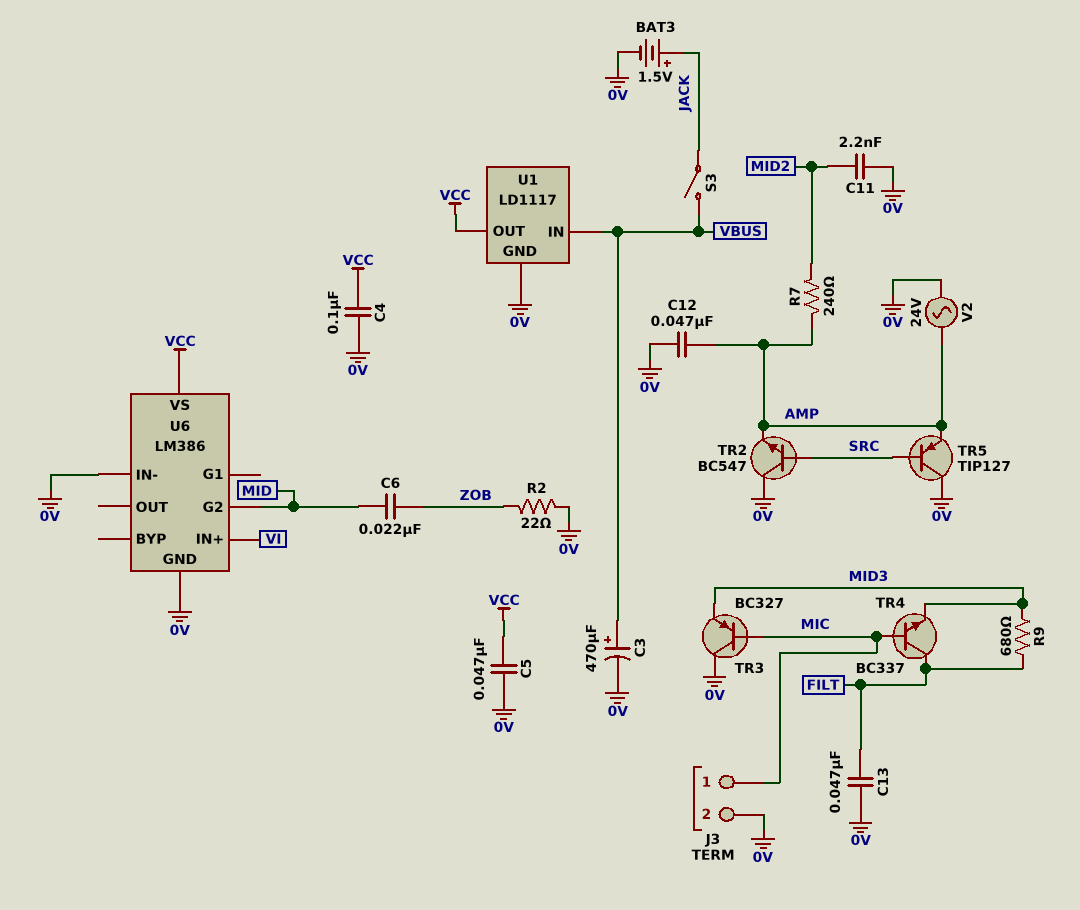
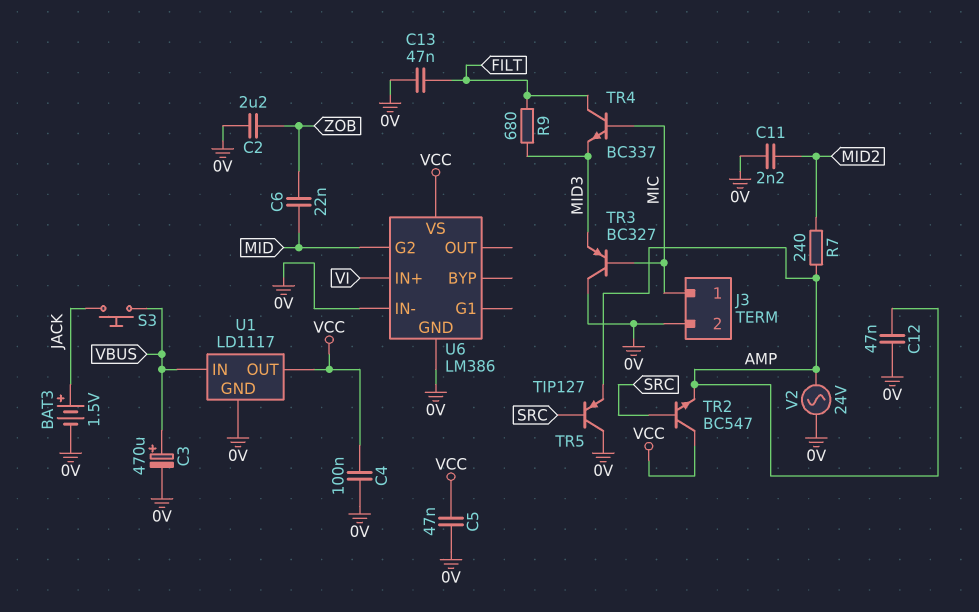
C2: none -> 2.2uF (0V, ZOB)
R2: 22 (0V, ZOB) -> none
S3: switch (JACK, VBUS) -> button (JACK, VBUS)
TR2: NPN BC547 (B SRC, C 0V, E AMP) -> NPN BC547 (B SRC, C VCC, E AMP)

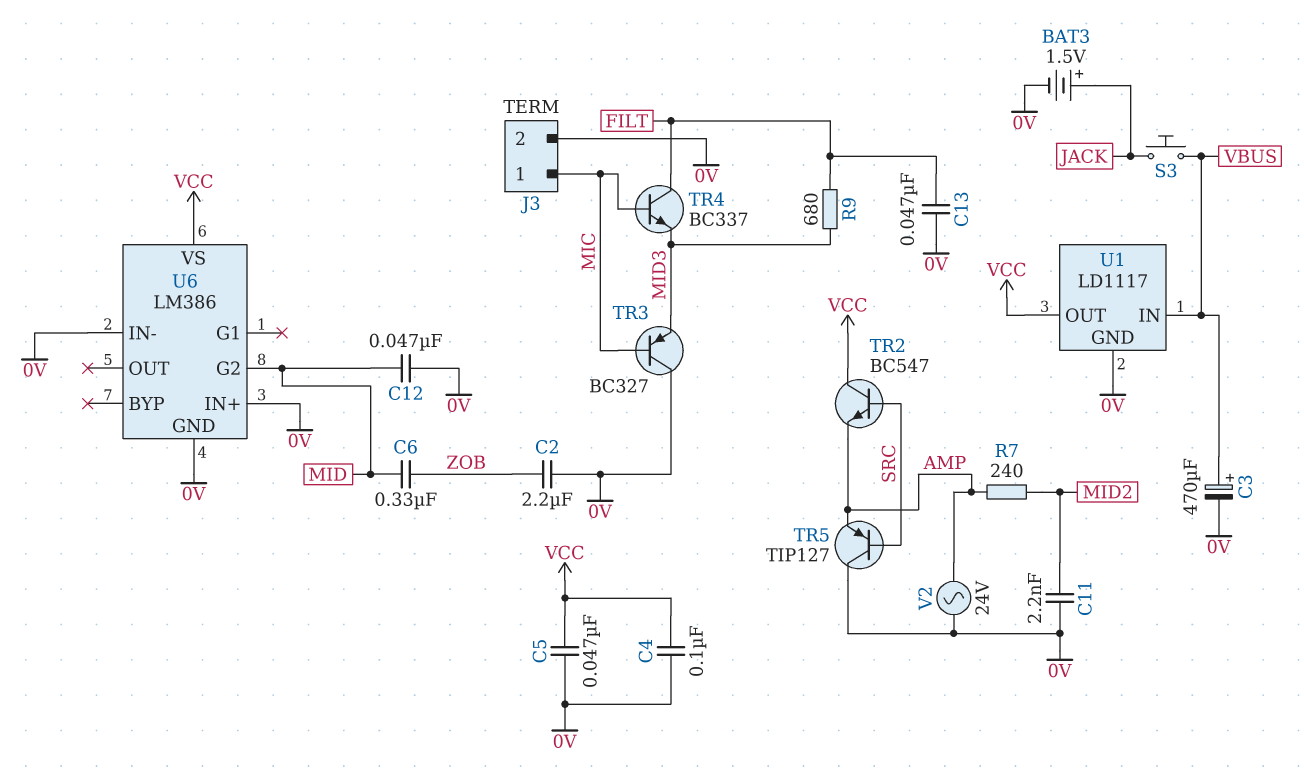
C6: 22nF (MID, ZOB) -> 330nF (MID, ZOB)
C12: 47nF (0V, AMP) -> 47nF (0V, MID)
U6 pin IN+: VI -> 0V

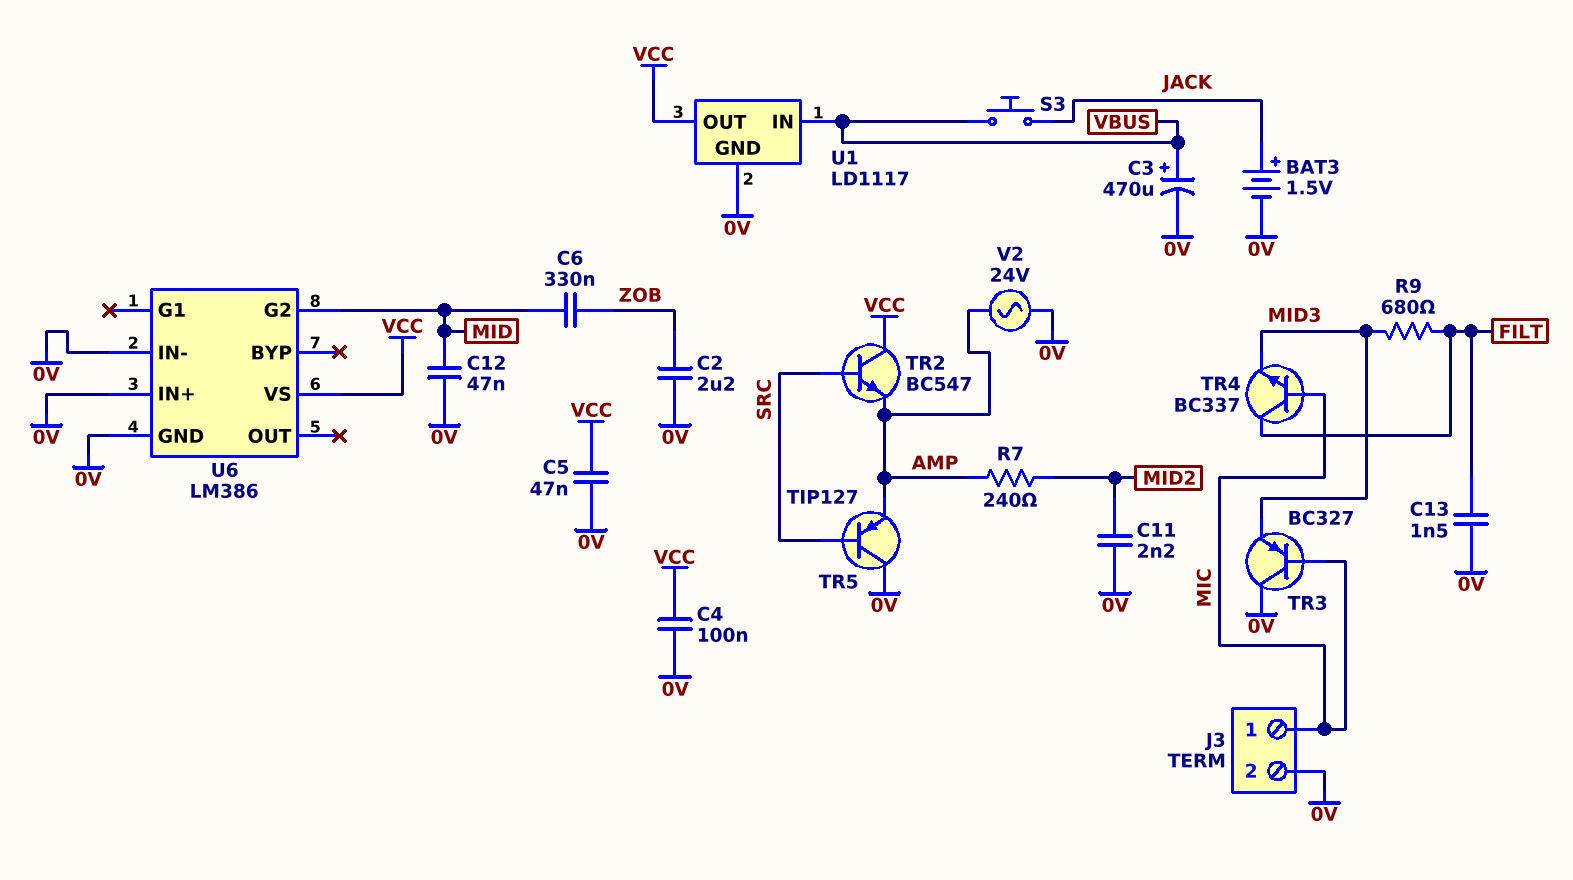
C13: 47nF (0V, FILT) -> 1.5nF (0V, FILT)

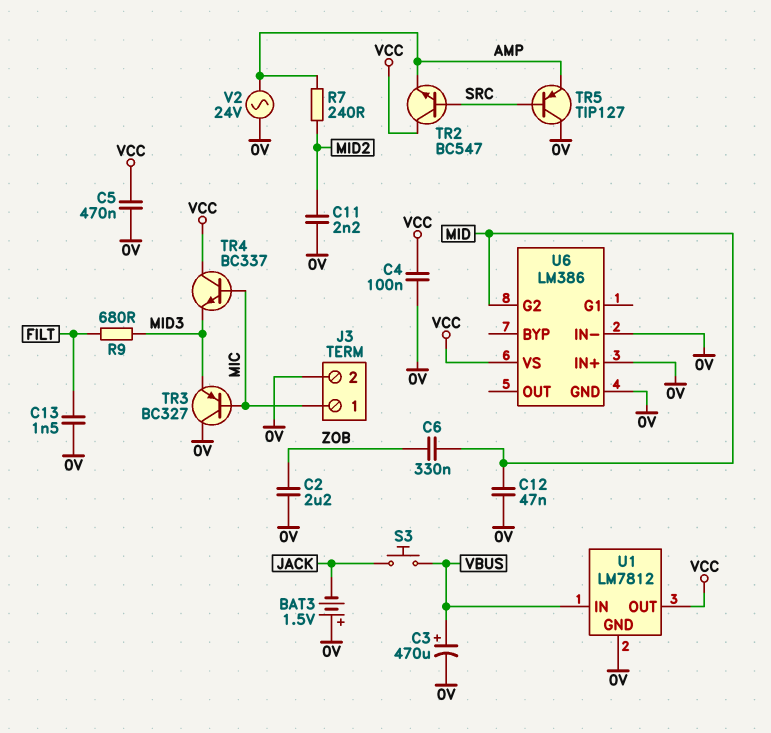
BAT3: 1.5V (plus JACK, minus 0V) -> 1.5V (plus 0V, minus JACK)
C5: 47nF (0V, VCC) -> 470nF (0V, VCC)
TR4: NPN BC337 (B MIC, C FILT, E MID3) -> NPN BC337 (B MIC, C VCC, E MID3)
U1: LD1117 -> LM7812

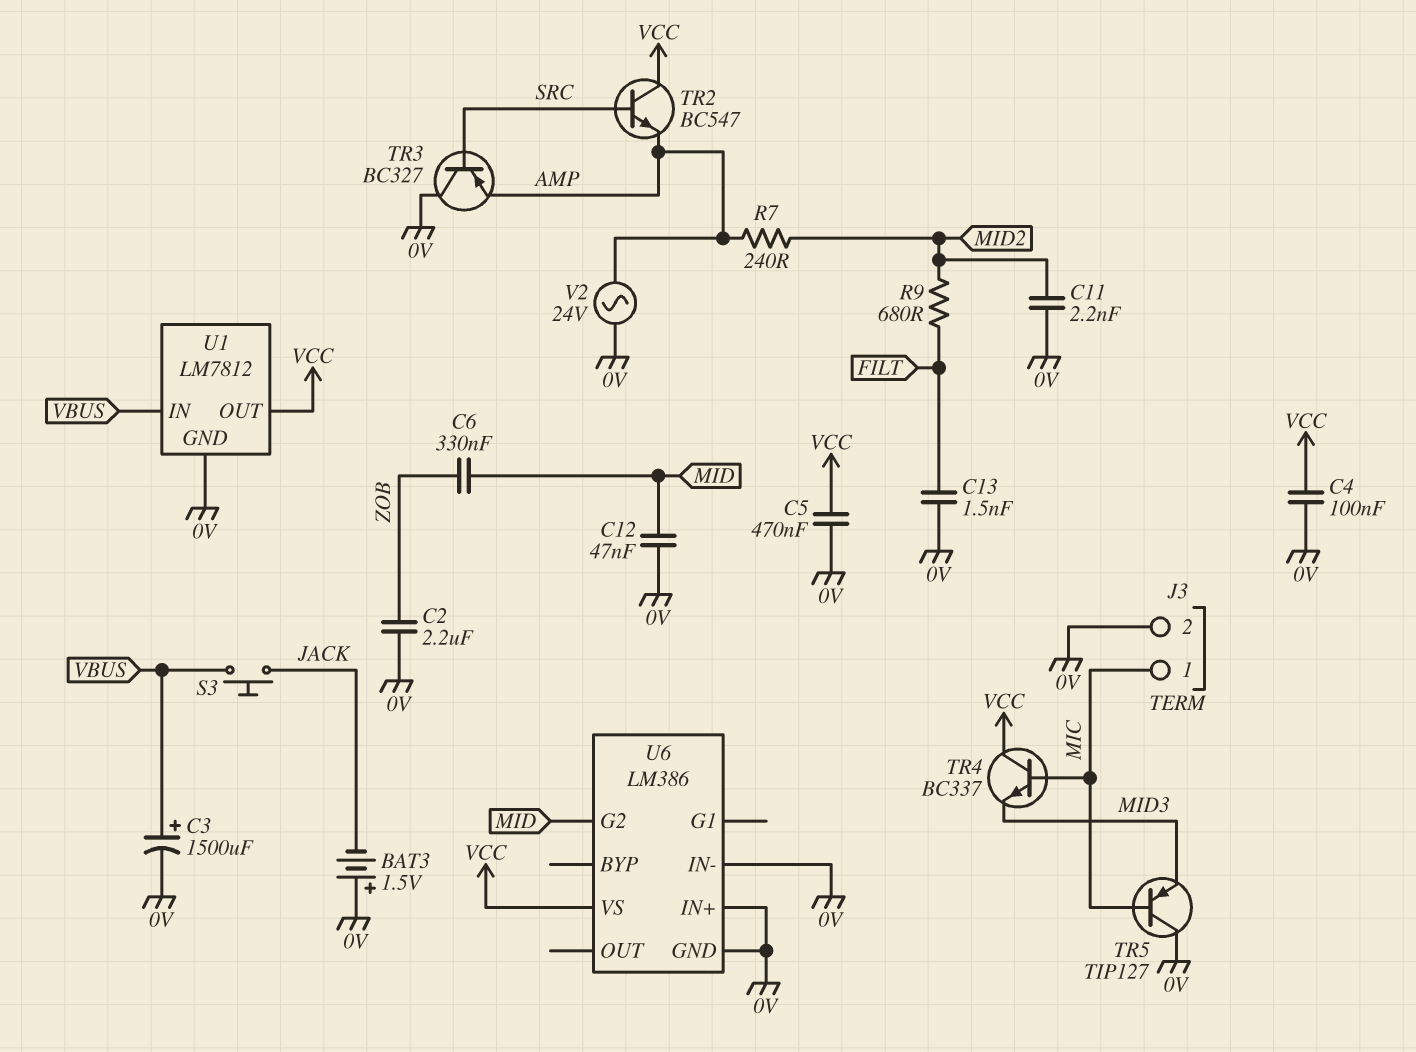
C3: 470uF (plus VBUS, minus 0V) -> 1500uF (plus VBUS, minus 0V)
R9: 680 (FILT, MID3) -> 680 (FILT, MID2)
TR3: PNP BC327 (B MIC, C 0V, E MID3) -> PNP BC327 (B SRC, C 0V, E AMP)
TR5: PNP TIP127 (B SRC, C 0V, E AMP) -> PNP TIP127 (B MIC, C 0V, E MID3)

